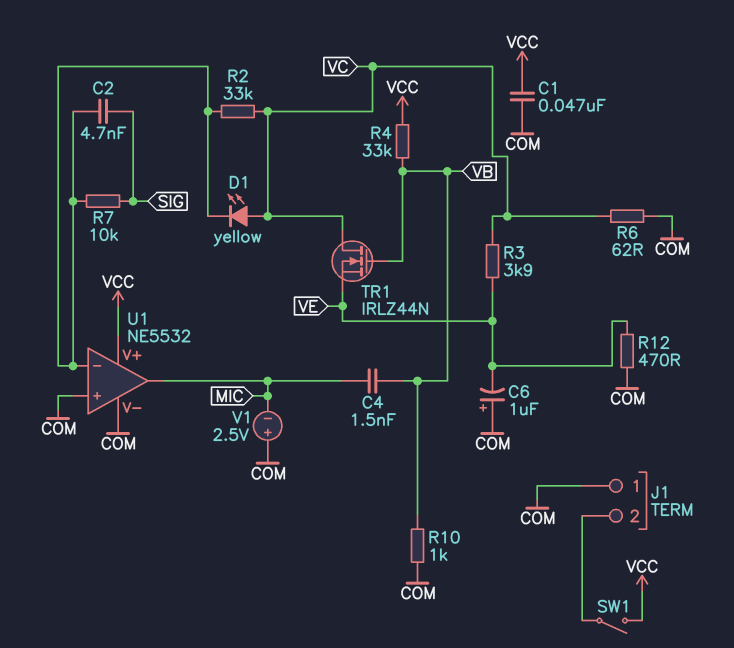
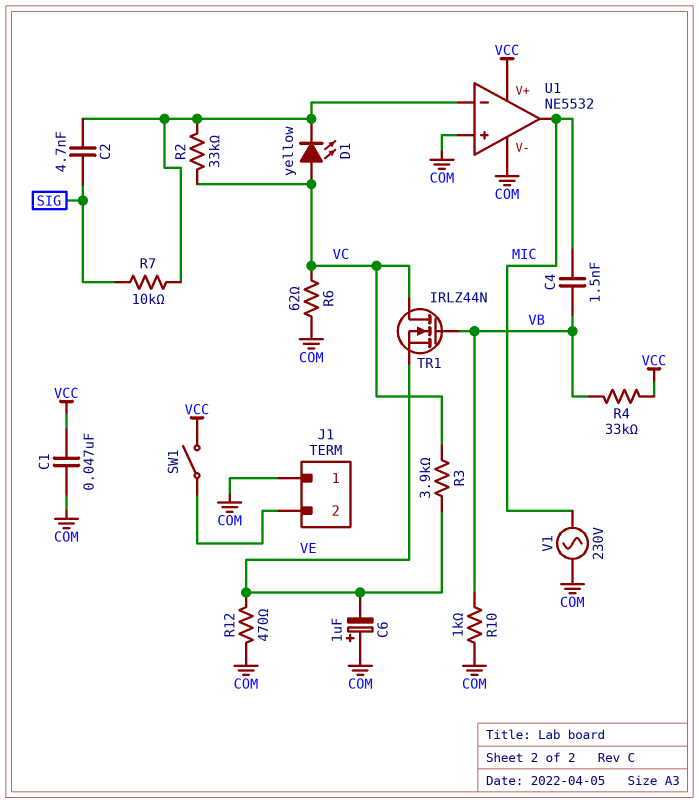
V1: 2.5V (plus COM, minus MIC) -> AC 230V (COM, MIC)

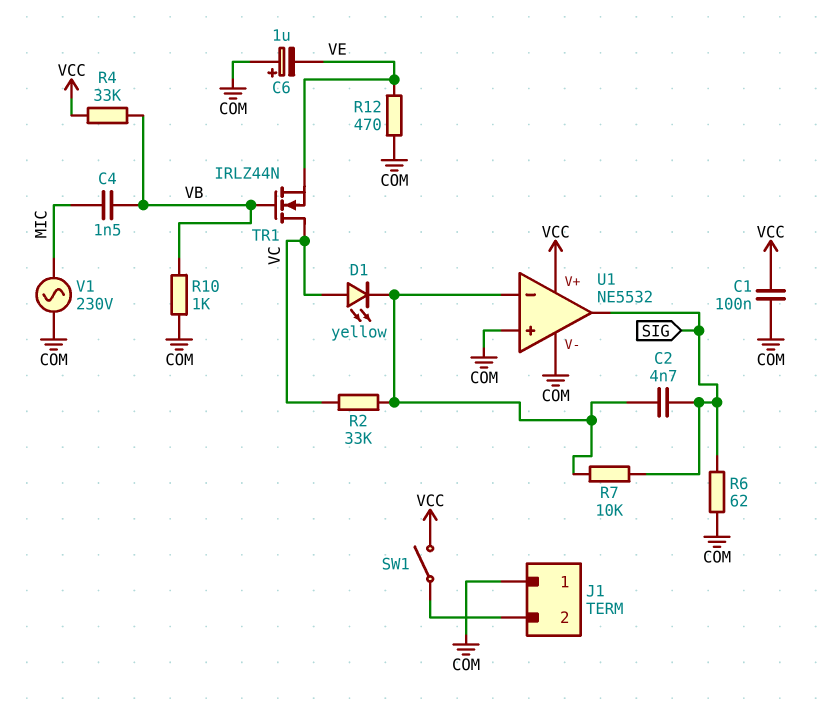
C1: 47nF (COM, VCC) -> 100nF (COM, VCC)
R3: 3.9k (VC, VE) -> none
R6: 62 (COM, VC) -> 62 (COM, SIG)
U1 pin out: MIC -> SIG

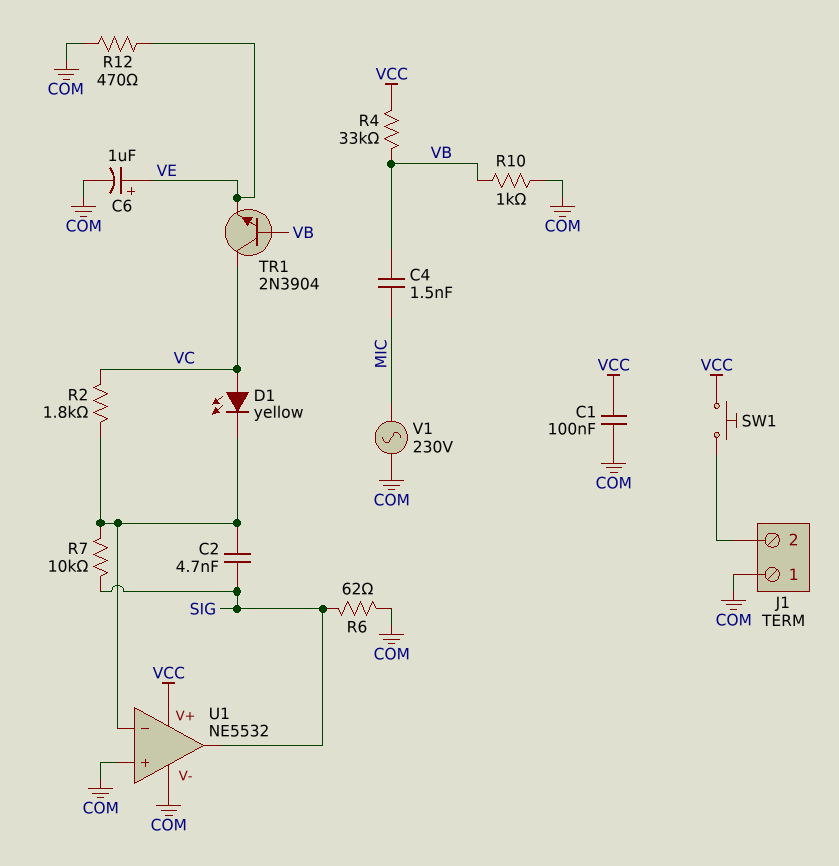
C6: 1uF (plus COM, minus VE) -> 1uF (plus VE, minus COM)
R2: 33k (U1/in-, VC) -> 1.8k (U1/in-, VC)
SW1: switch (J1/2, VCC) -> button (J1/2, VCC)
TR1: NMOS IRLZ44N (G VB, D VC, S VE) -> NPN 2N3904 (B VB, C VC, E VE)

